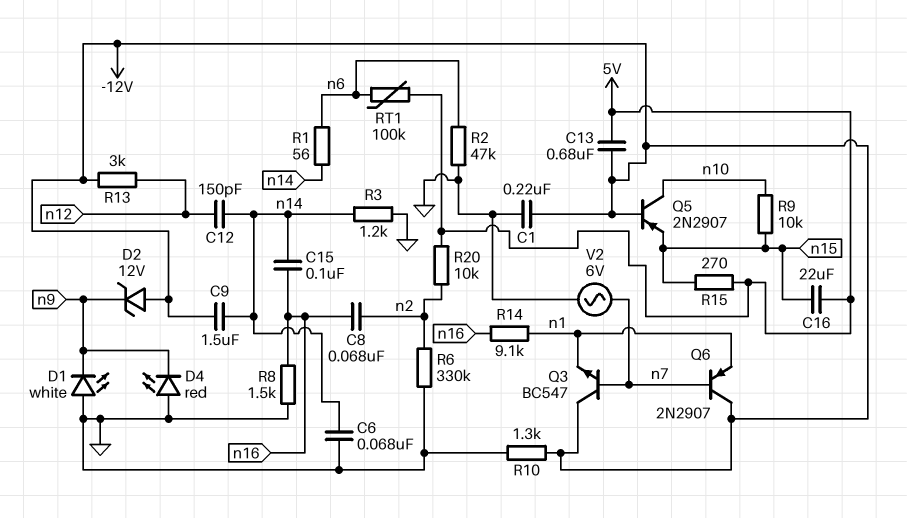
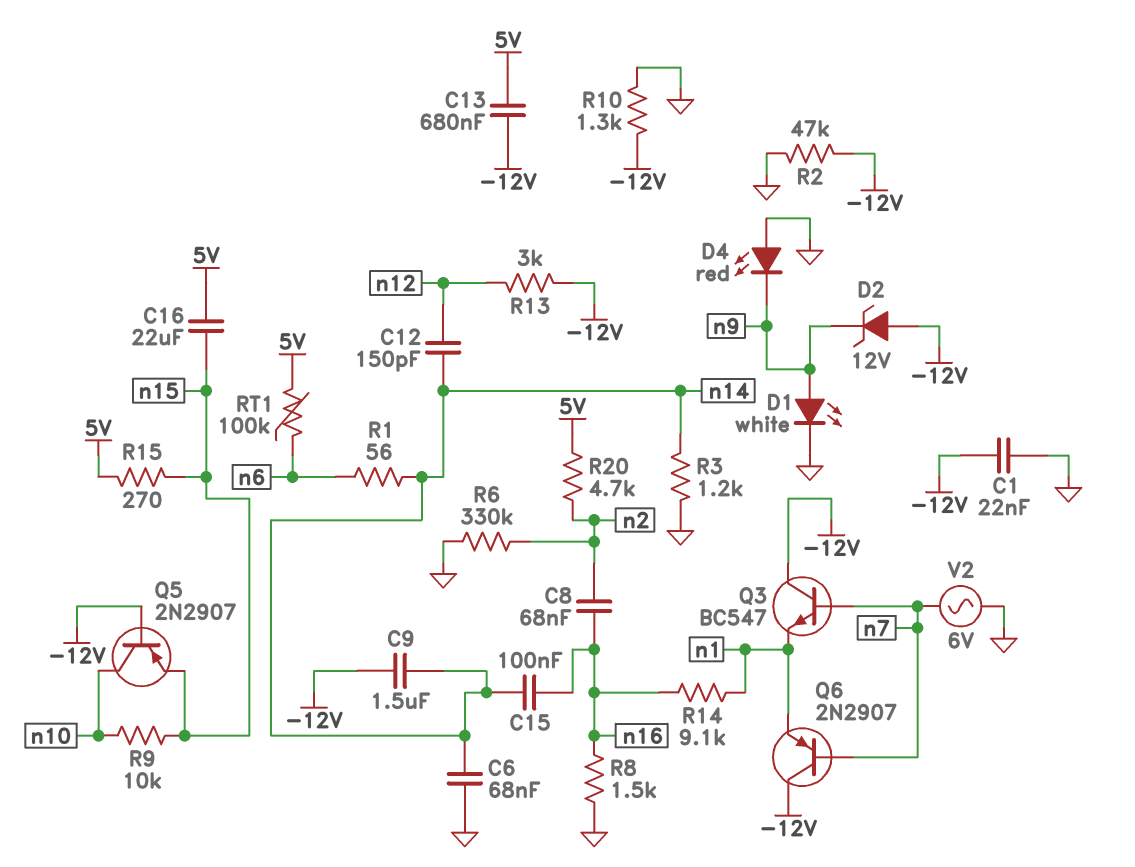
C1: 220nF (-12V, GND) -> 22nF (-12V, GND)
D1: LED white (A GND, K n9) -> LED white (A n9, K GND)
R2: 47k (GND, n6) -> 47k (-12V, GND)
R20: 10k (5V, n2) -> 4.7k (5V, n2)

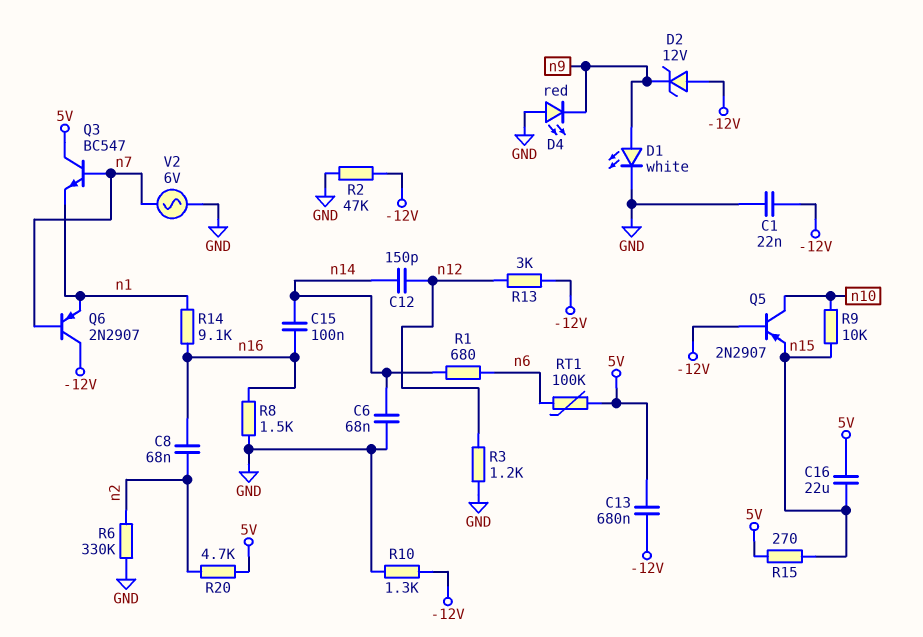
C9: 1.5uF (-12V, n14) -> none
Q3: NPN BC547 (B n7, C -12V, E n1) -> NPN BC547 (B n7, C 5V, E n1)
R1: 56 (n6, n14) -> 680 (n6, n14)
R3: 1.2k (GND, n14) -> 1.2k (GND, n12)

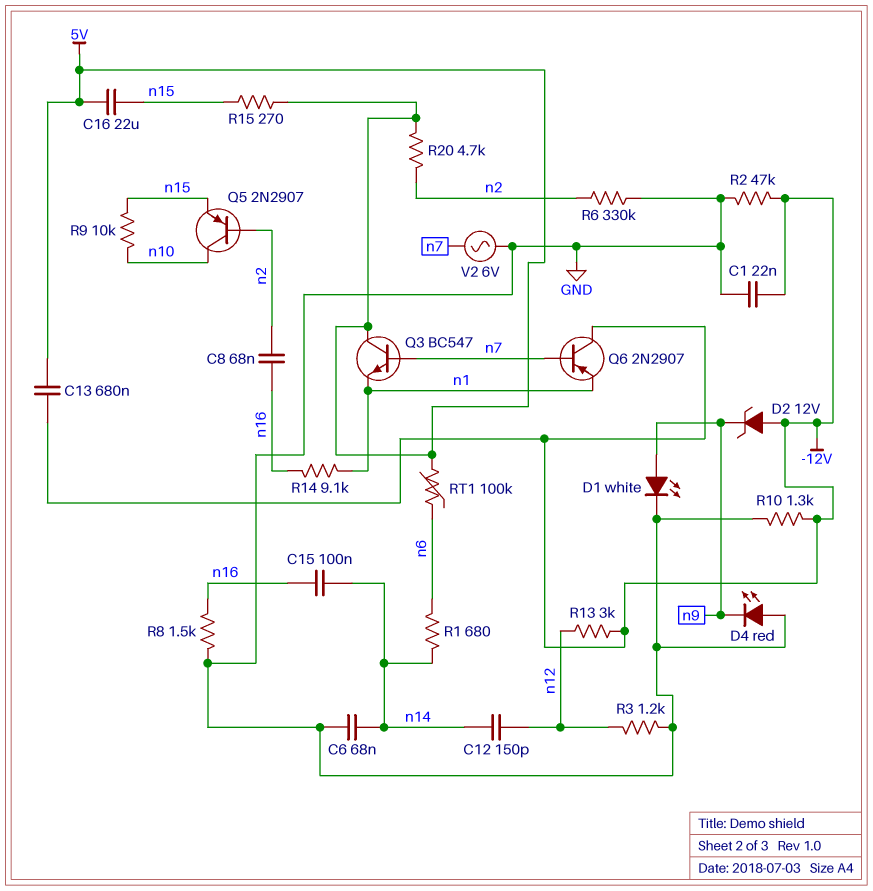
Q5: PNP 2N2907 (B -12V, C n10, E n15) -> PNP 2N2907 (B n2, C n10, E n15)

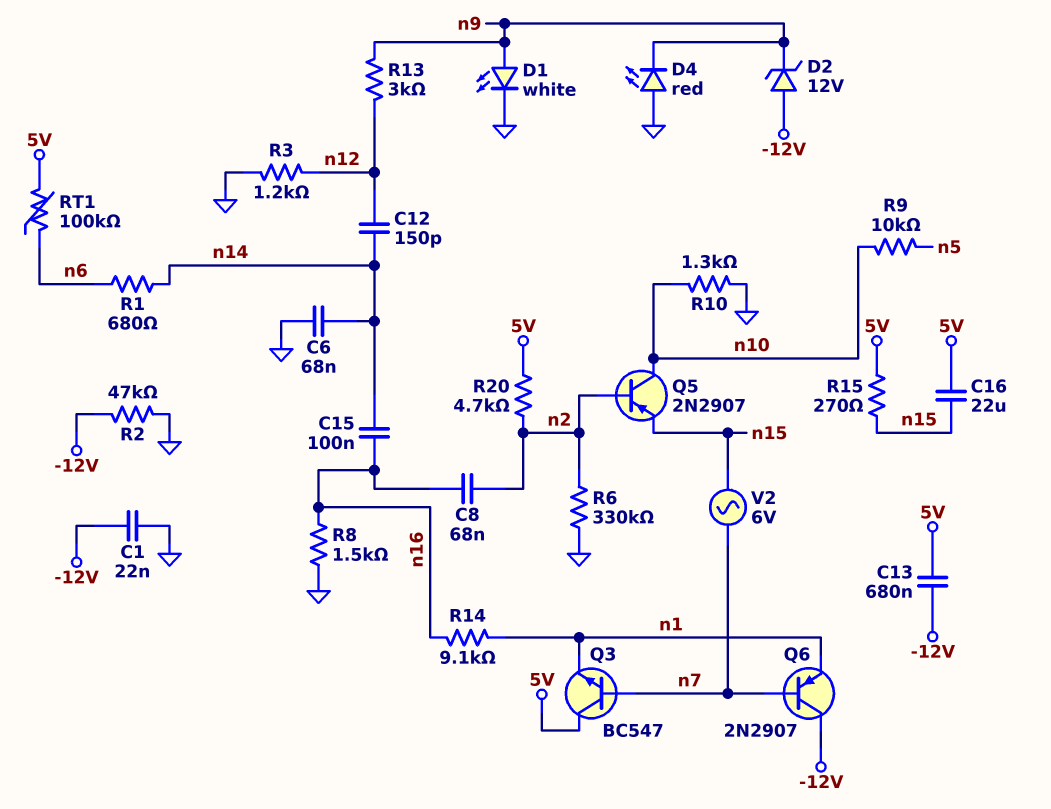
R9: 10k (n10, n15) -> 10k (n5, n10)
R10: 1.3k (-12V, GND) -> 1.3k (GND, n10)
R13: 3k (-12V, n12) -> 3k (n9, n12)
V2: AC 6V (GND, n7) -> AC 6V (n7, n15)

